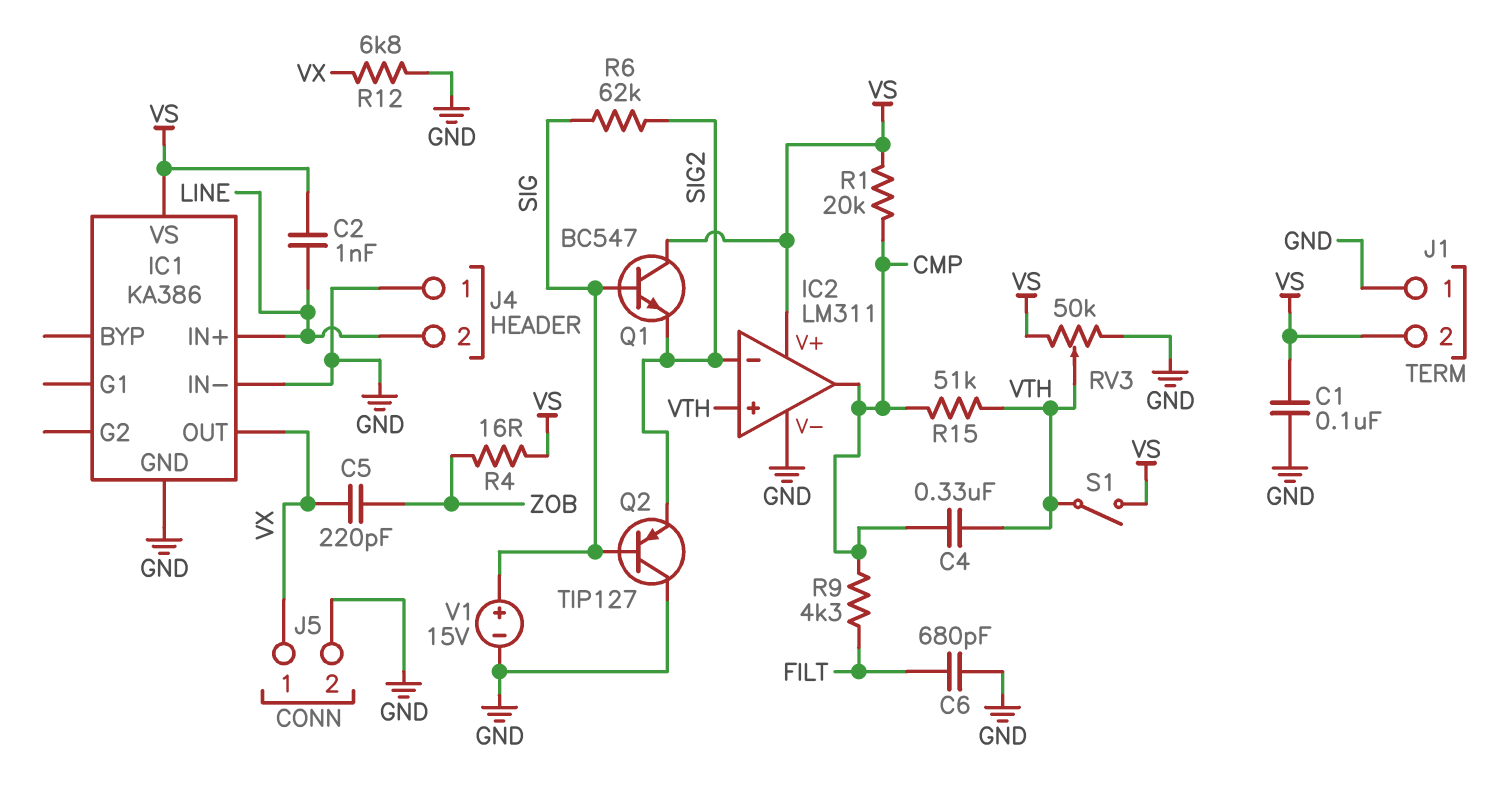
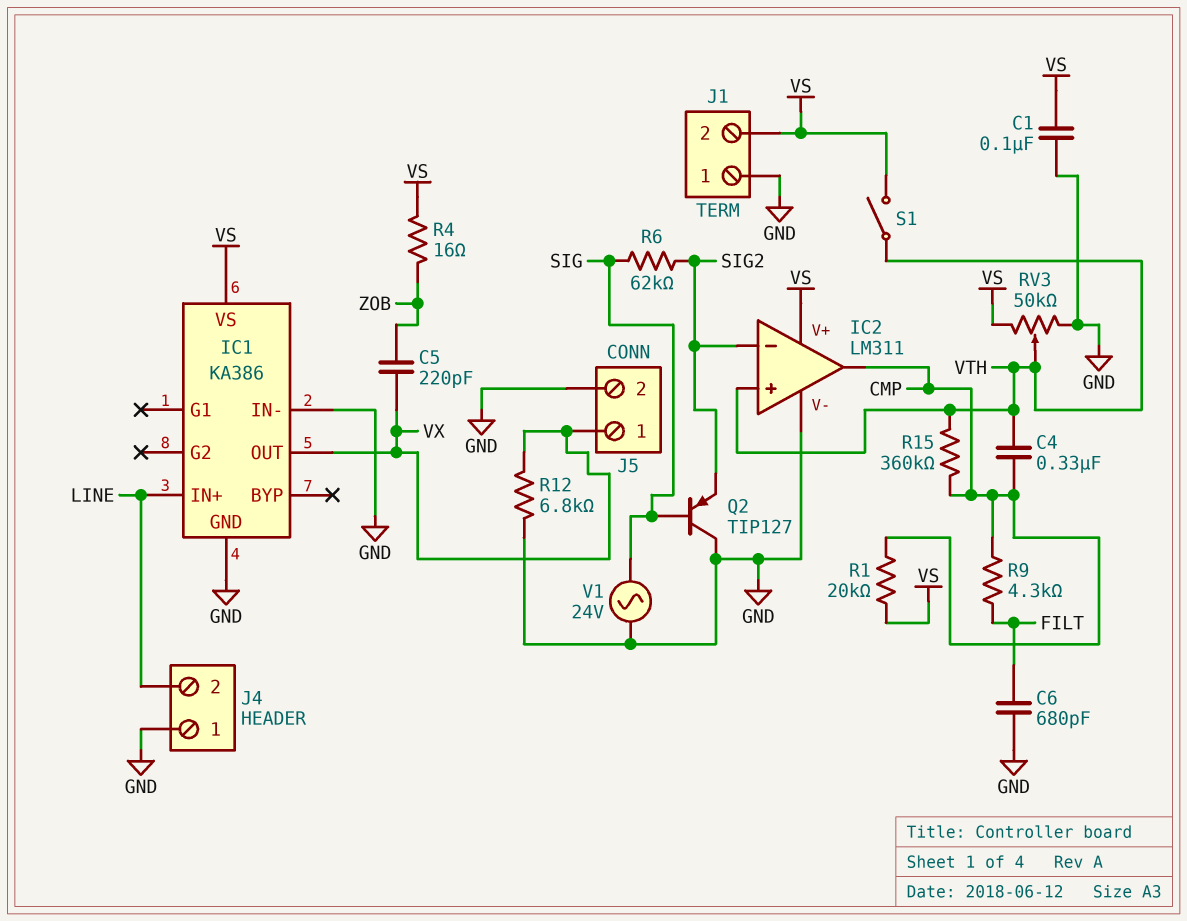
C2: 1nF (LINE, VS) -> none
Q1: NPN BC547 (B SIG, C VS, E SIG2) -> none
R15: 51k (CMP, VTH) -> 360k (CMP, VTH)
V1: 15V (plus SIG, minus GND) -> AC 24V (GND, SIG)

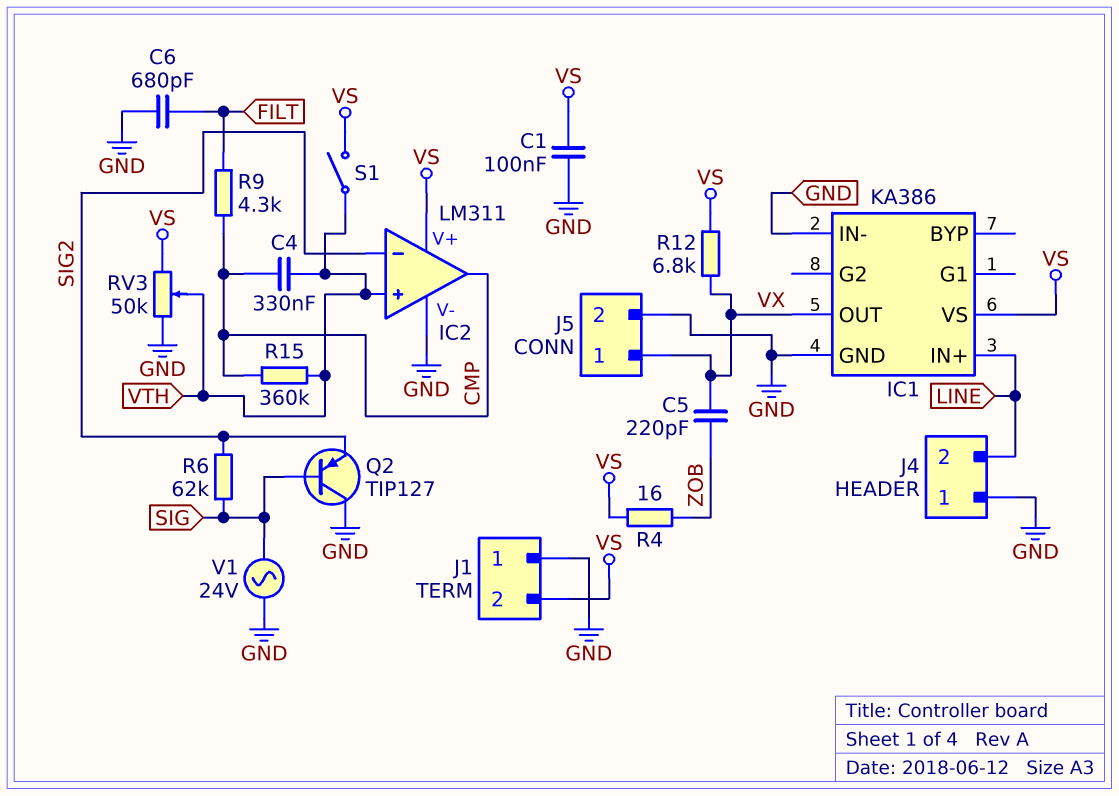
R1: 20k (CMP, VS) -> none
R12: 6.8k (GND, VX) -> 6.8k (VS, VX)

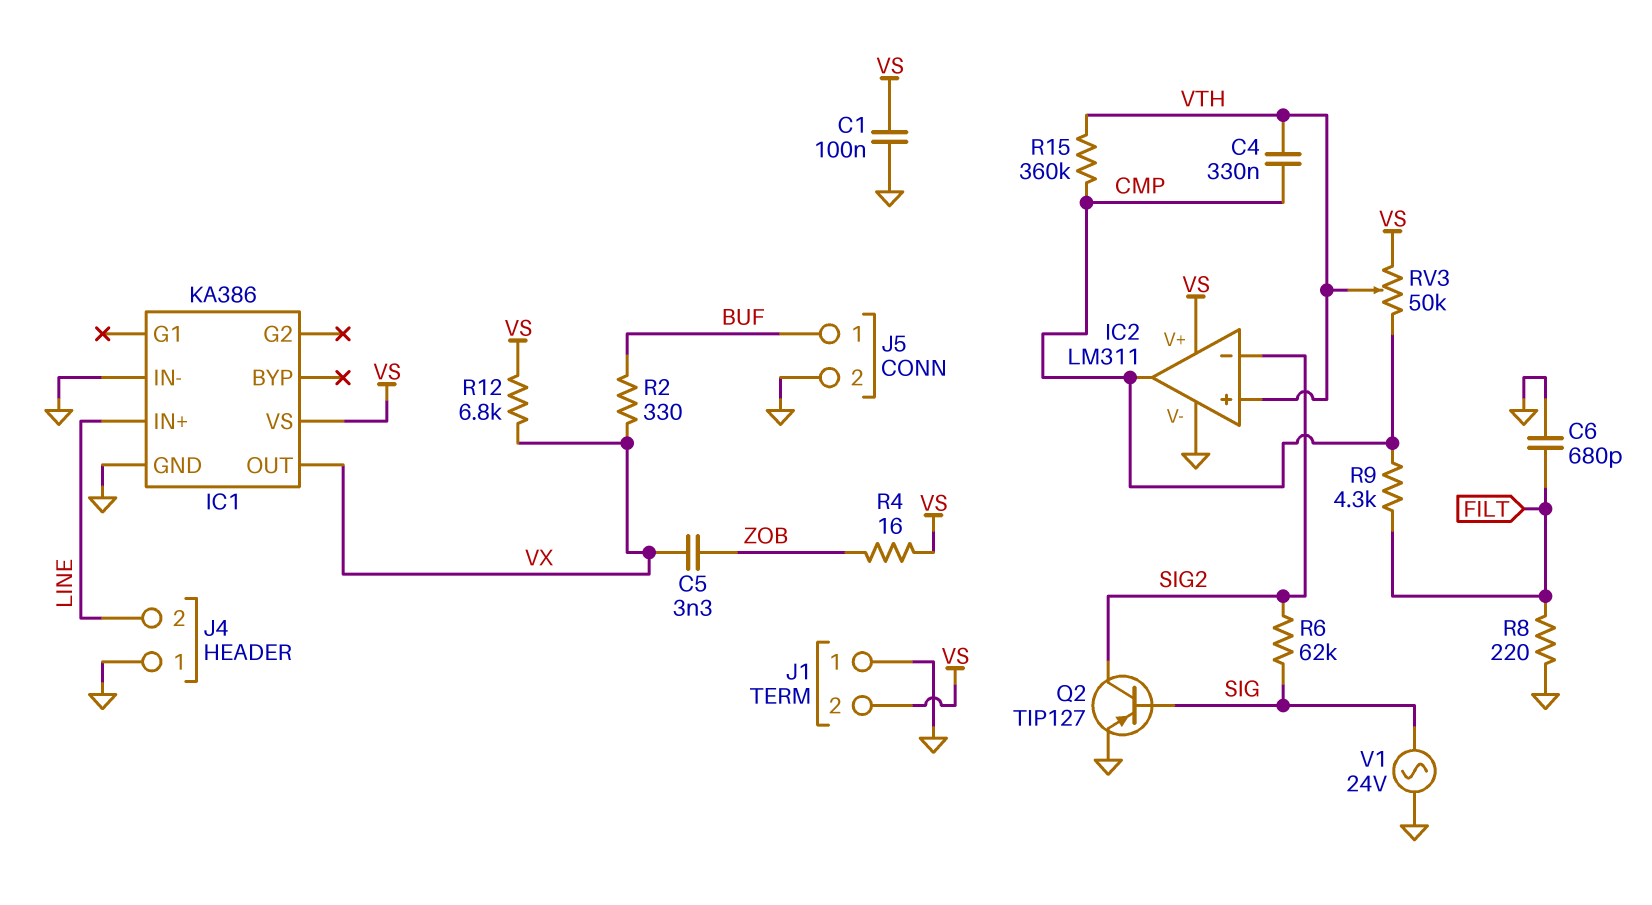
C5: 220pF (VX, ZOB) -> 3.3nF (VX, ZOB)
J5 pin 1: VX -> BUF
Q2: PNP TIP127 (B SIG, C GND, E SIG2) -> PNP TIP127 (B SIG, C SIG2, E GND)
R2: none -> 330 (BUF, VX)
R8: none -> 220 (FILT, GND)
RV3: 50k (GND, VS, wiper VTH) -> 50k (CMP, VS, wiper VTH)
S1: switch (VS, VTH) -> none

